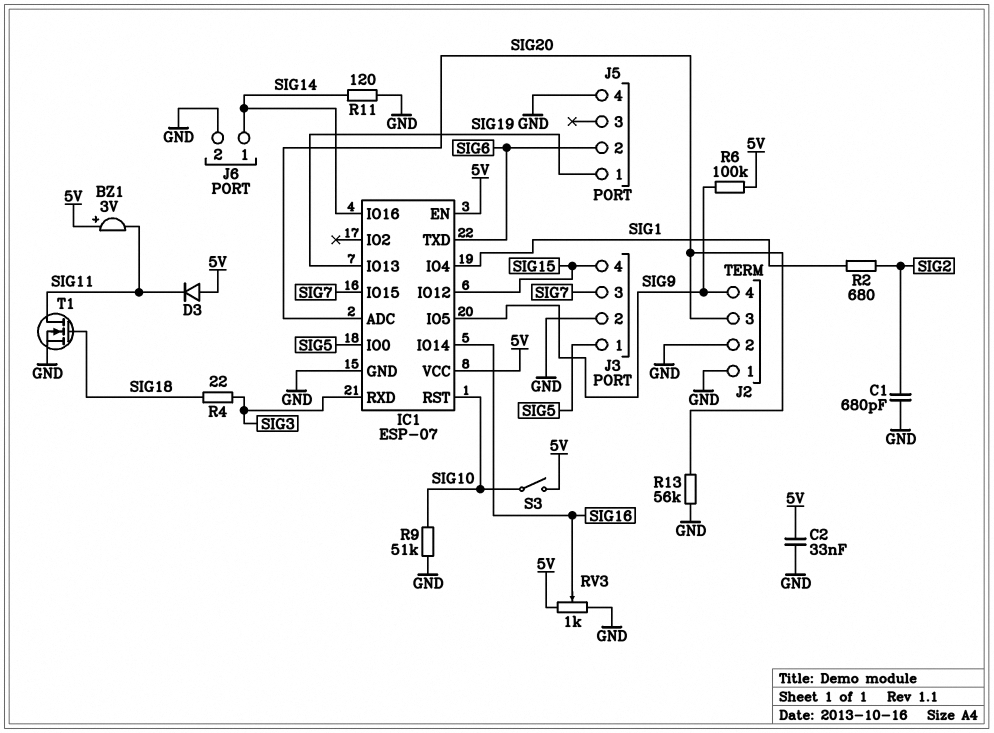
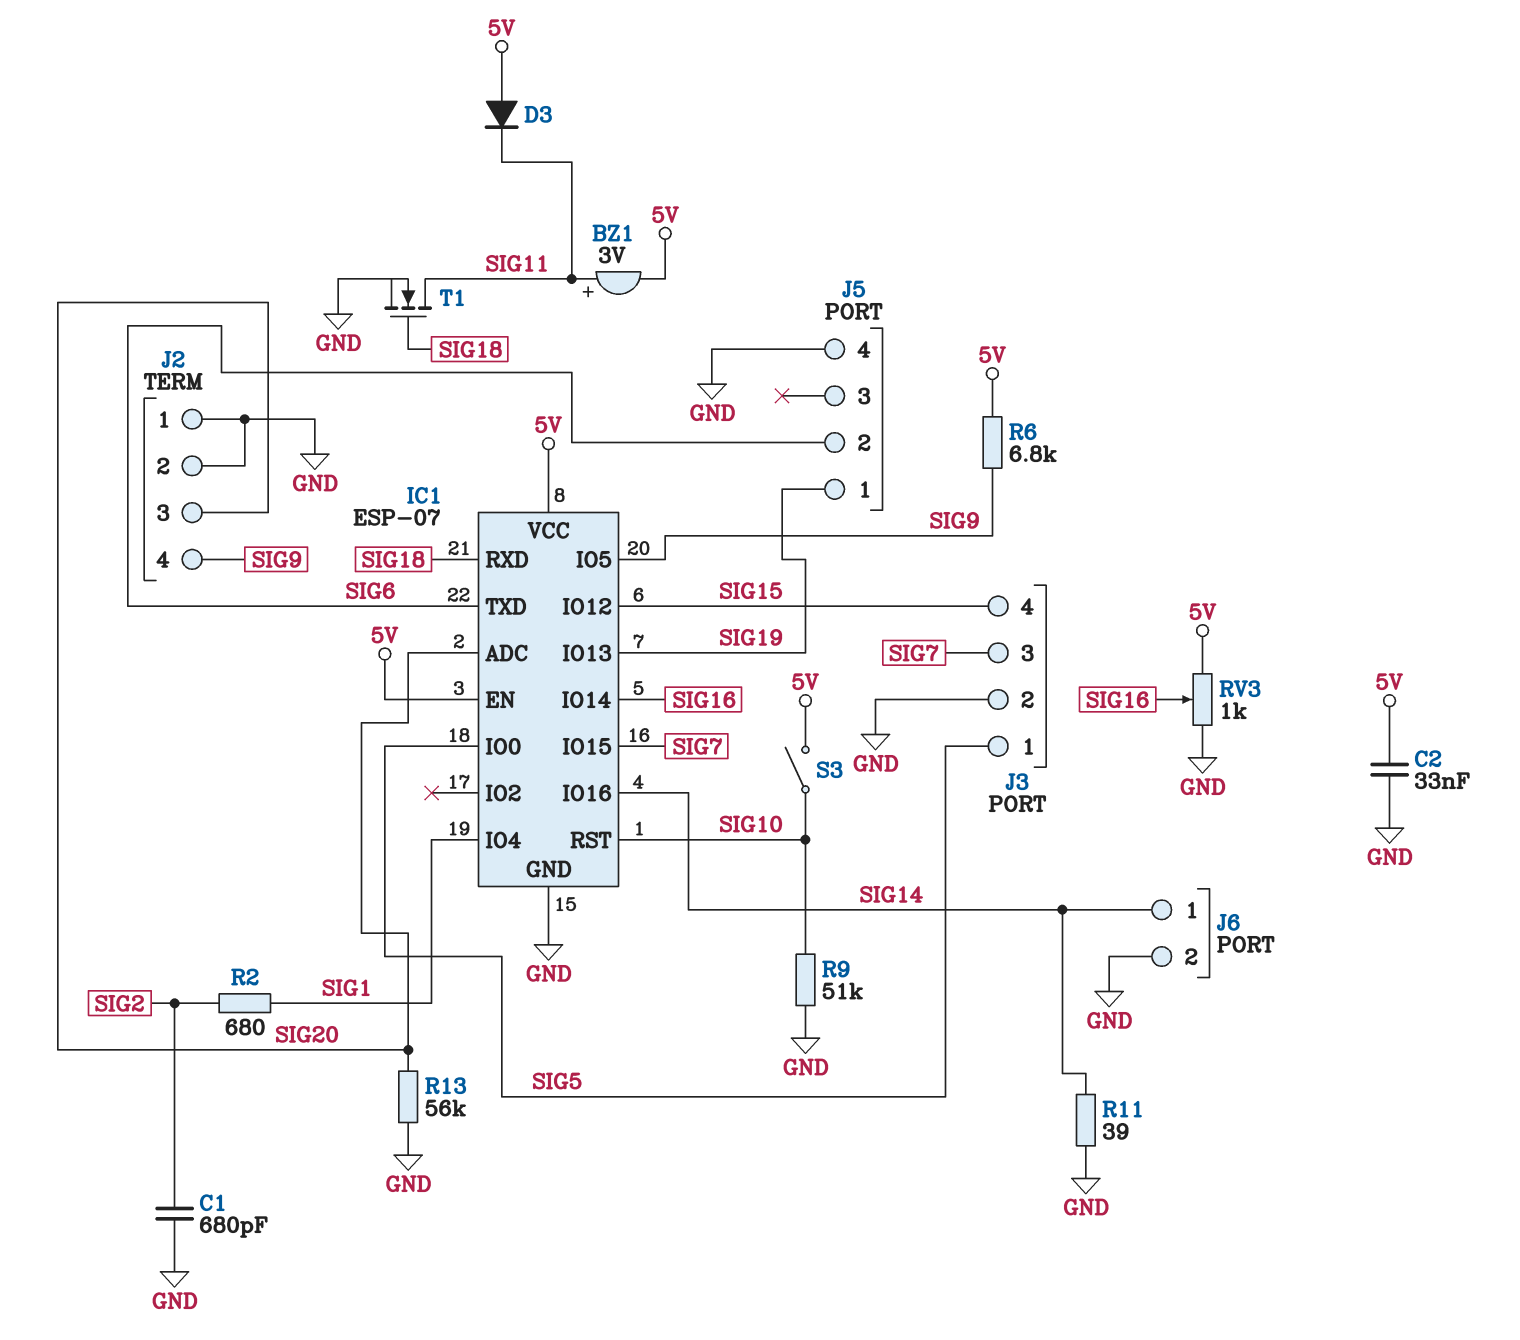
BZ1: buzzer 3V (plus 5V, minus SIG11) -> buzzer 3V (plus SIG11, minus 5V)
IC1 pin RXD: SIG3 -> SIG18
R4: 22 (SIG3, SIG18) -> none
R6: 100k (5V, SIG9) -> 6.8k (5V, SIG9)
R11: 120 (GND, SIG14) -> 39 (GND, SIG14)

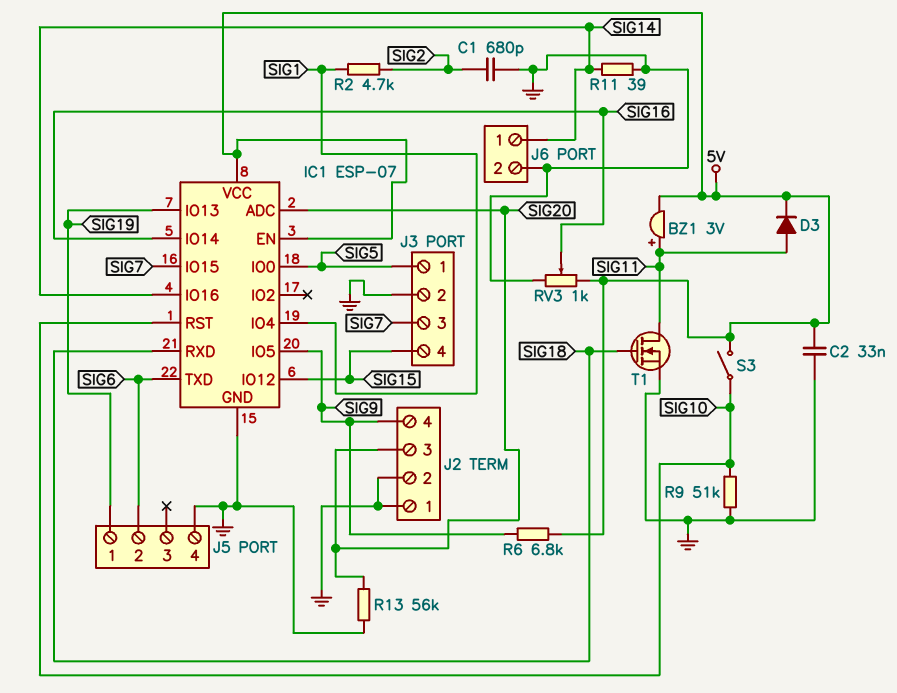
D3: diode (A 5V, K SIG11) -> diode (A SIG11, K 5V)
R2: 680 (SIG1, SIG2) -> 4.7k (SIG1, SIG2)

